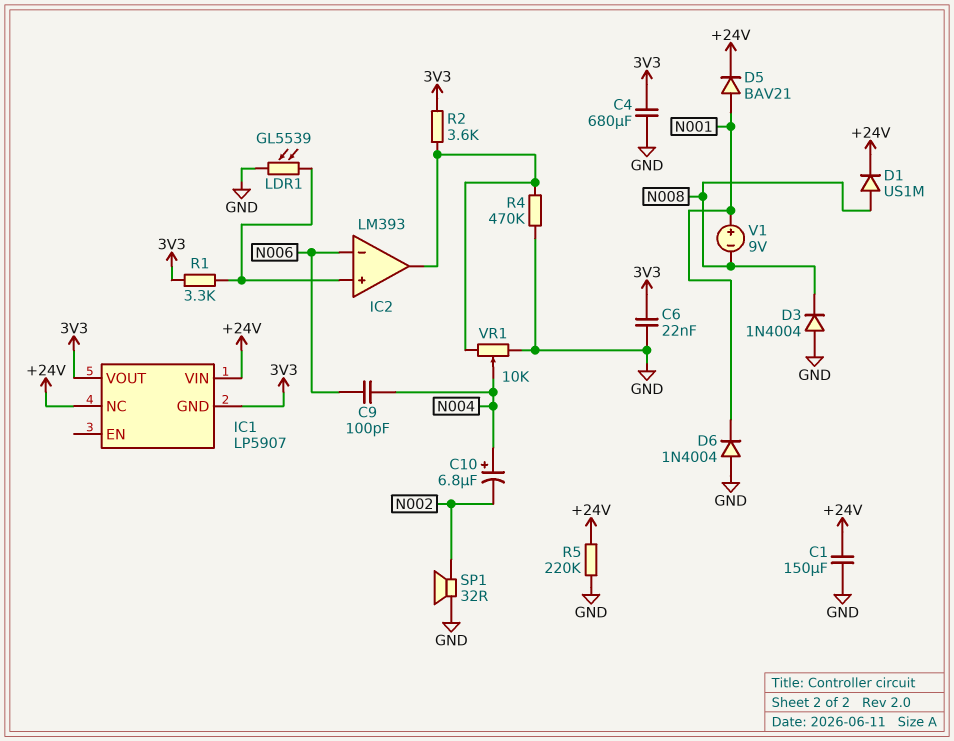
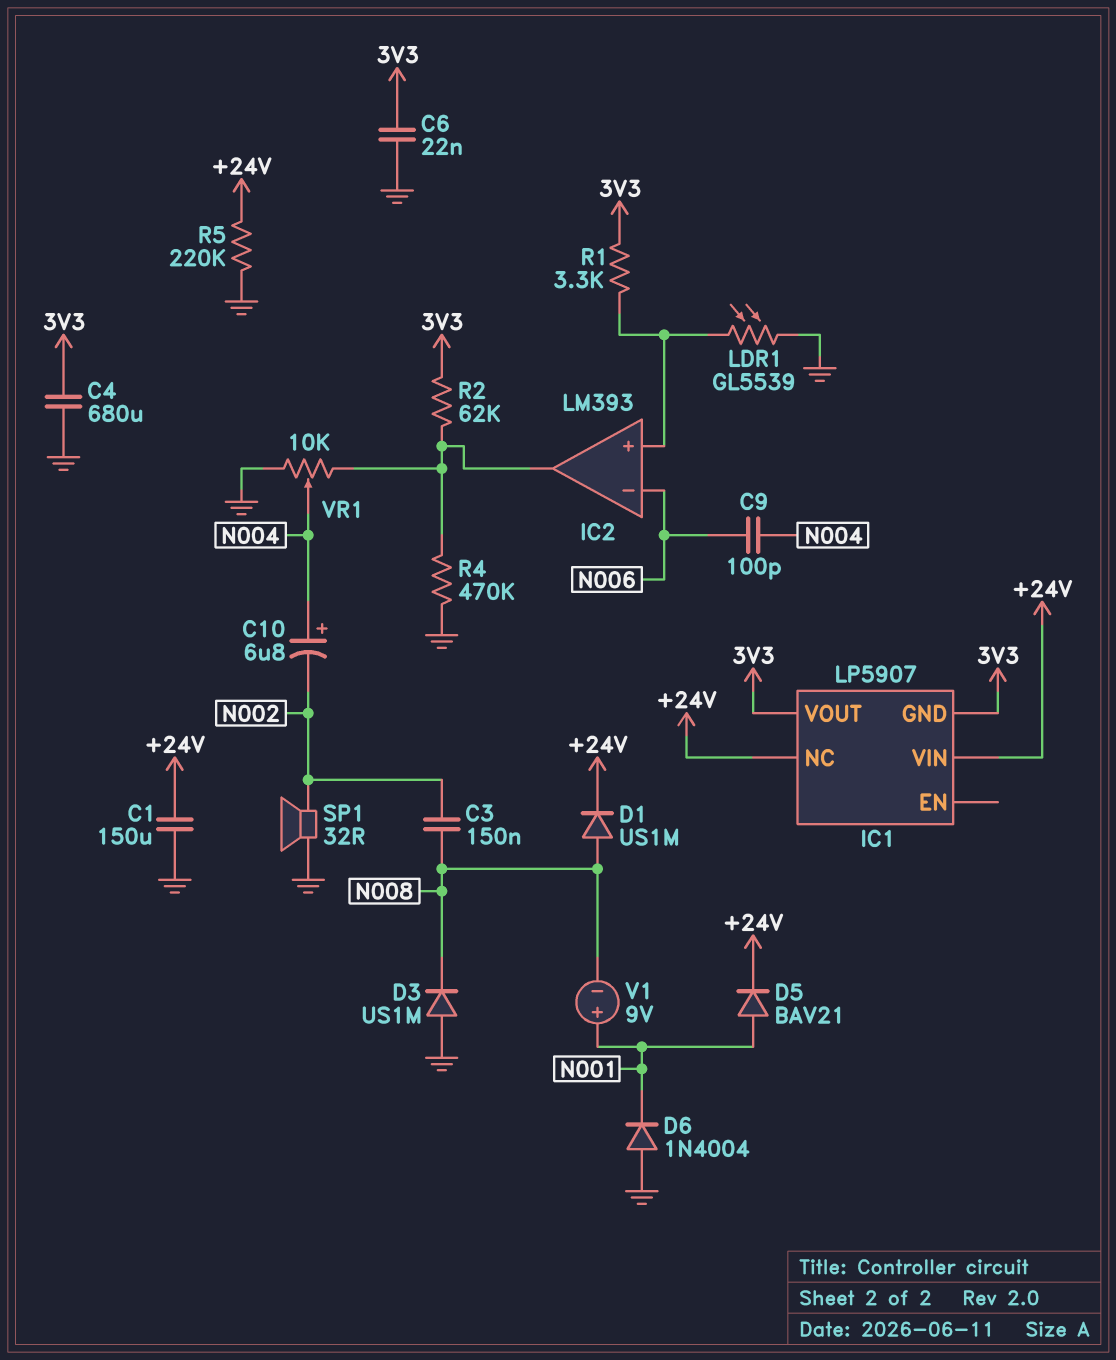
C3: none -> 150nF (N002, N008)
D3: diode 1N4004 (A GND, K N008) -> diode US1M (A GND, K N008)
R2: 3.6k (3V3, IC2/out) -> 62k (3V3, IC2/out)

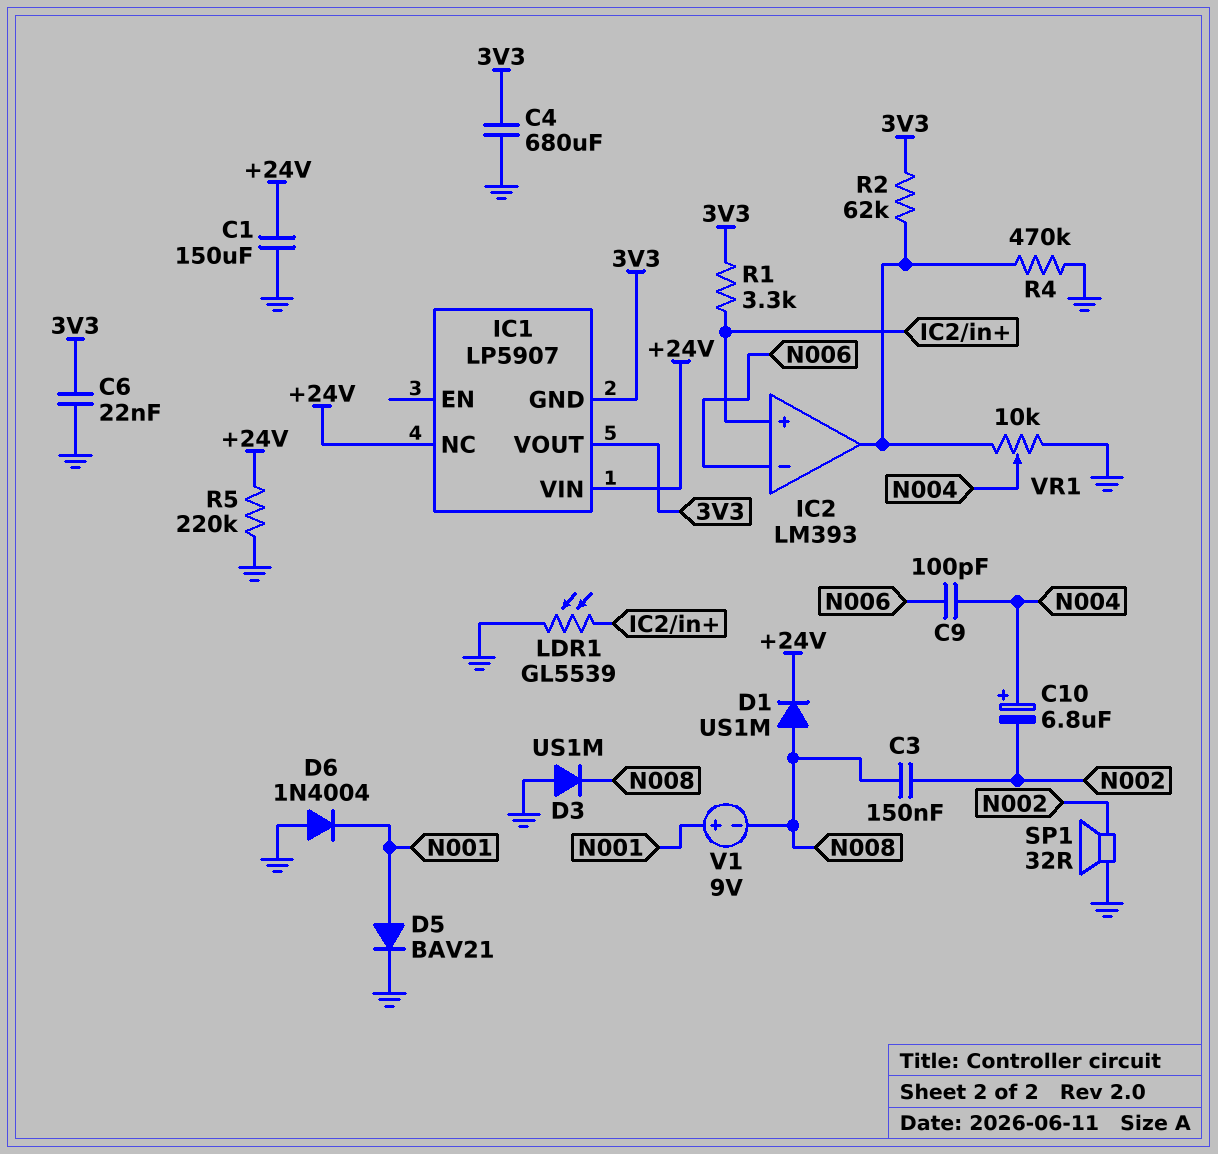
D5: diode BAV21 (A N001, K +24V) -> diode BAV21 (A N001, K GND)

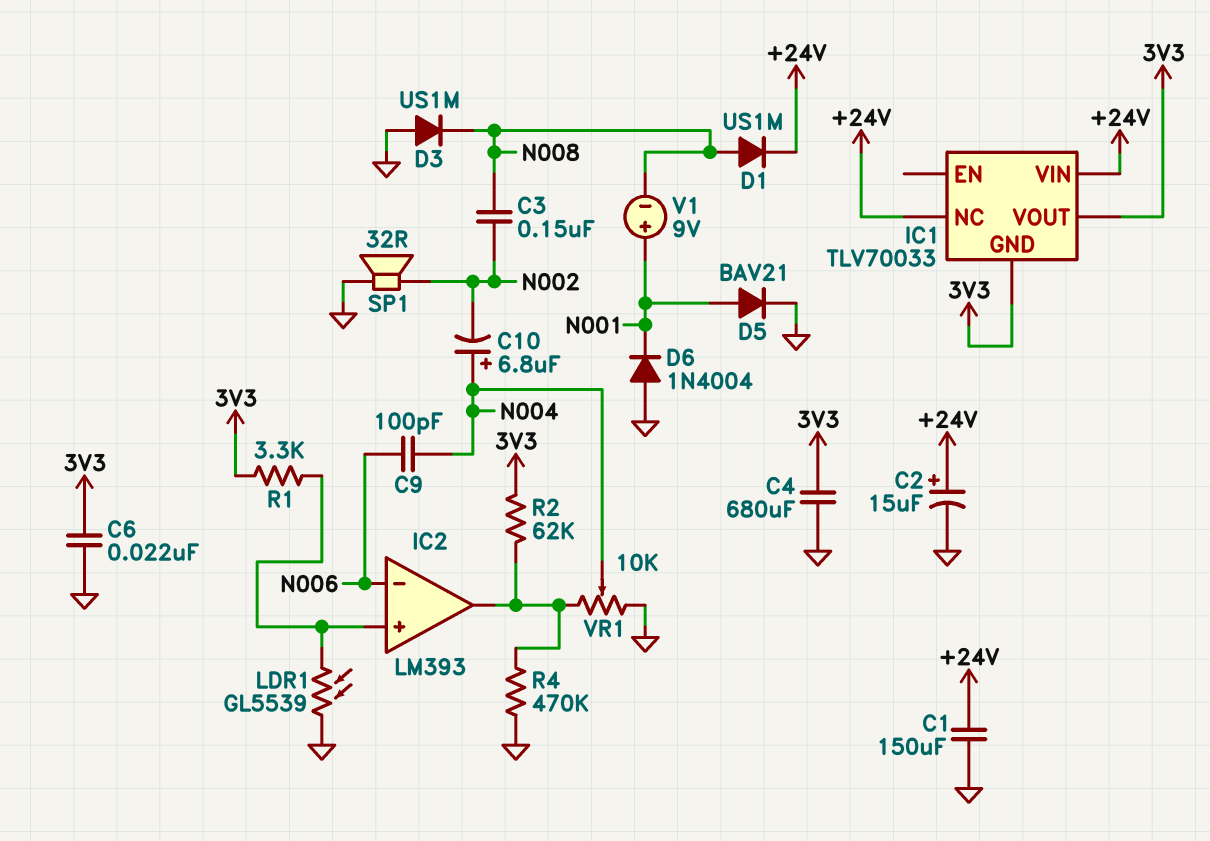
C2: none -> 15uF (plus +24V, minus GND)
IC1: LP5907 -> TLV70033
R5: 220k (+24V, GND) -> none

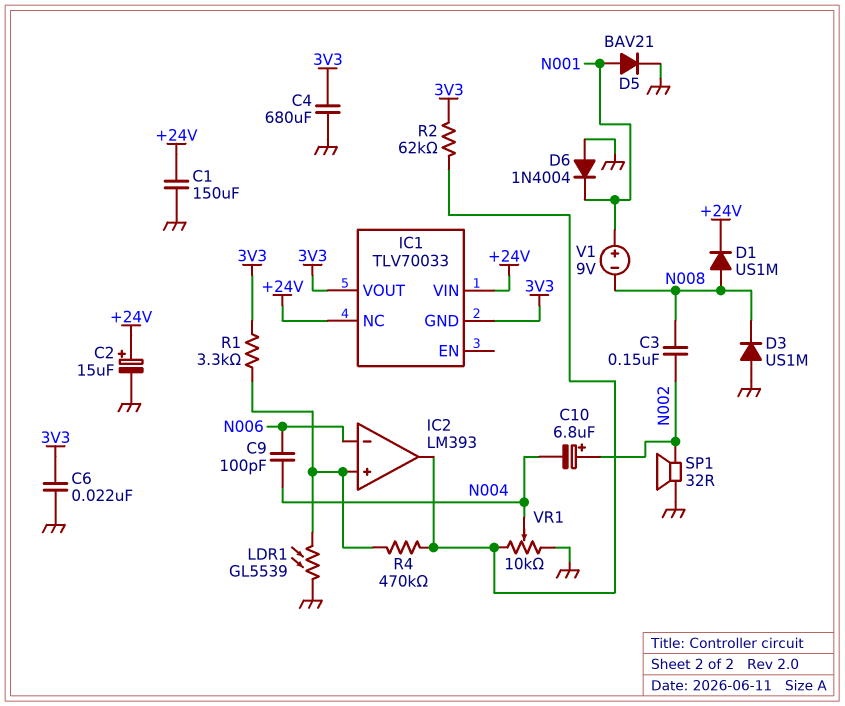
C10: 6.8uF (plus N004, minus N002) -> 6.8uF (plus N002, minus N004)
R4: 470k (GND, IC2/out) -> 470k (IC2/in+, IC2/out)

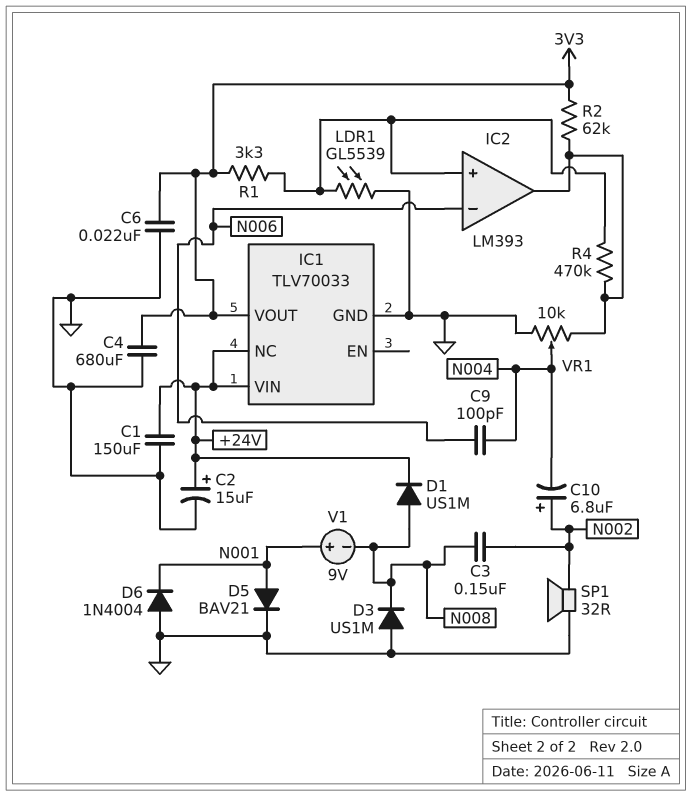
IC1 pin GND: 3V3 -> GND

